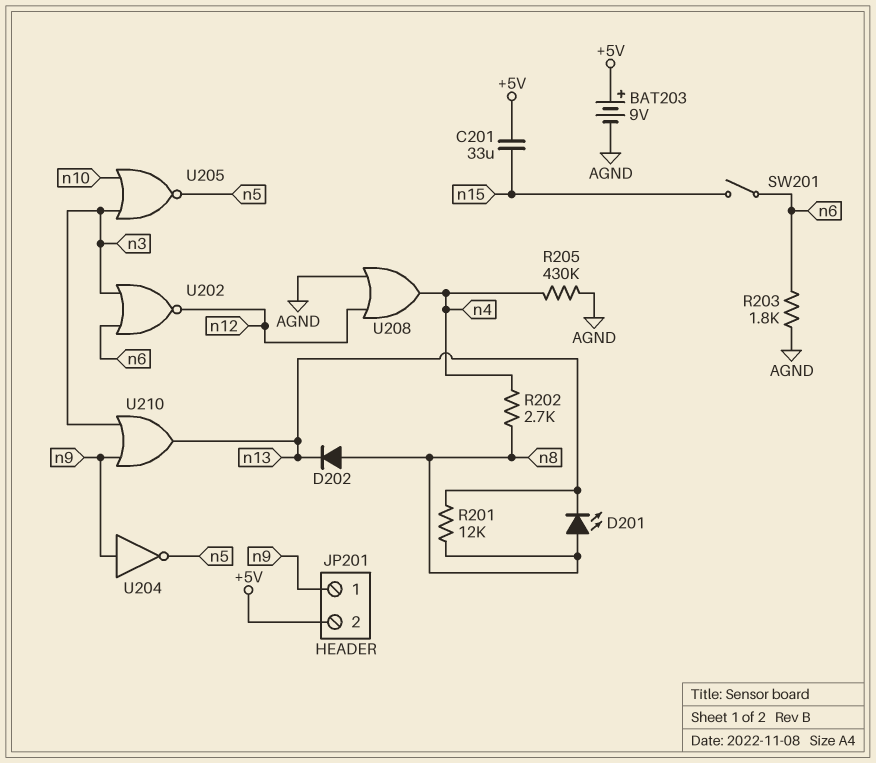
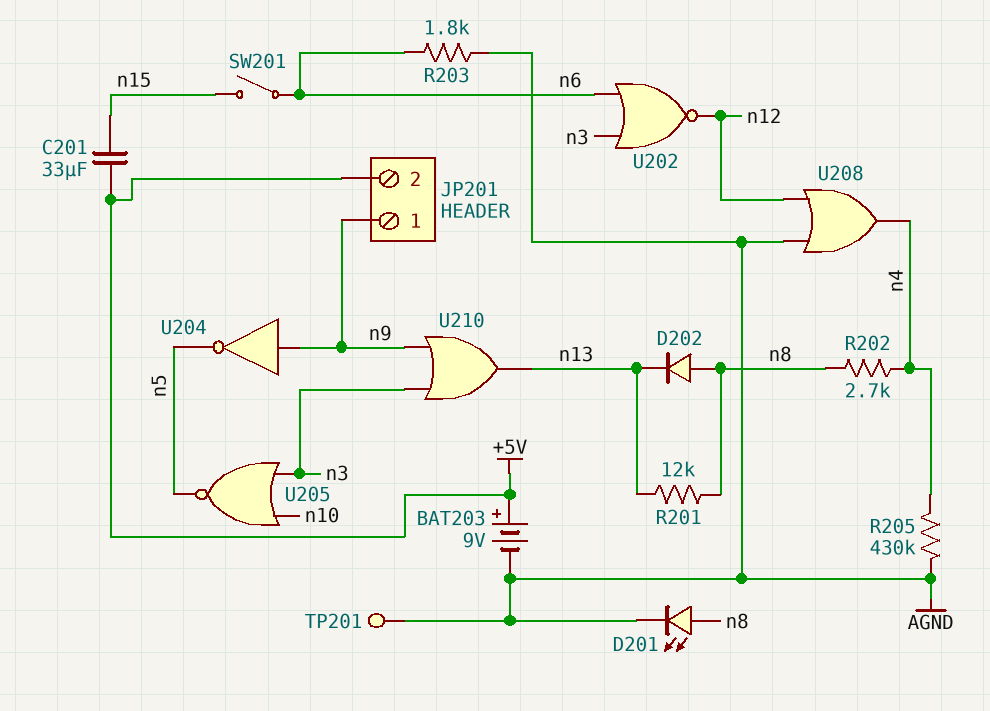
D201: LED (A n8, K n13) -> LED (A n8, K AGND)
TP201: none -> test point (AGND)

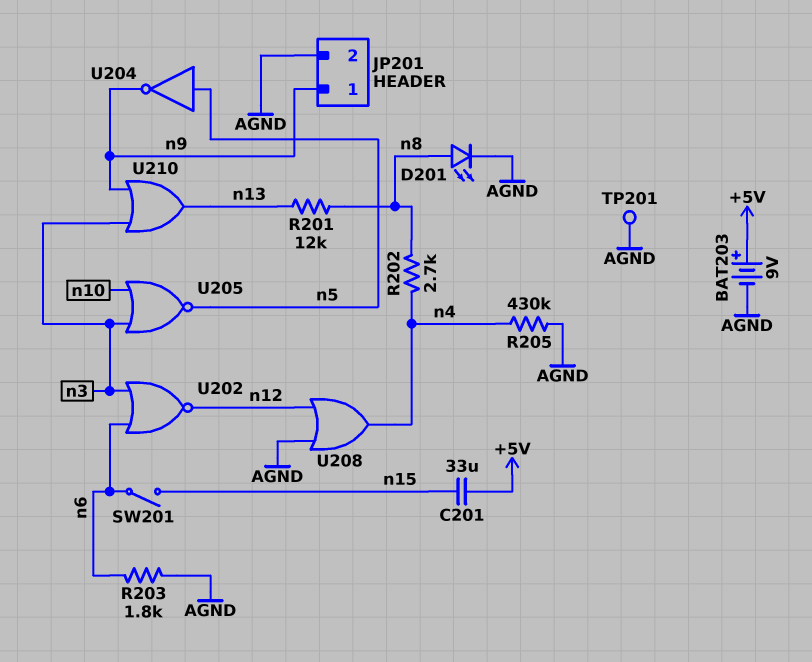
D202: diode (A n8, K n13) -> none
JP201 pin 2: +5V -> AGND
U204: NOT (in n9, out n5) -> NOT (in n5, out n9)

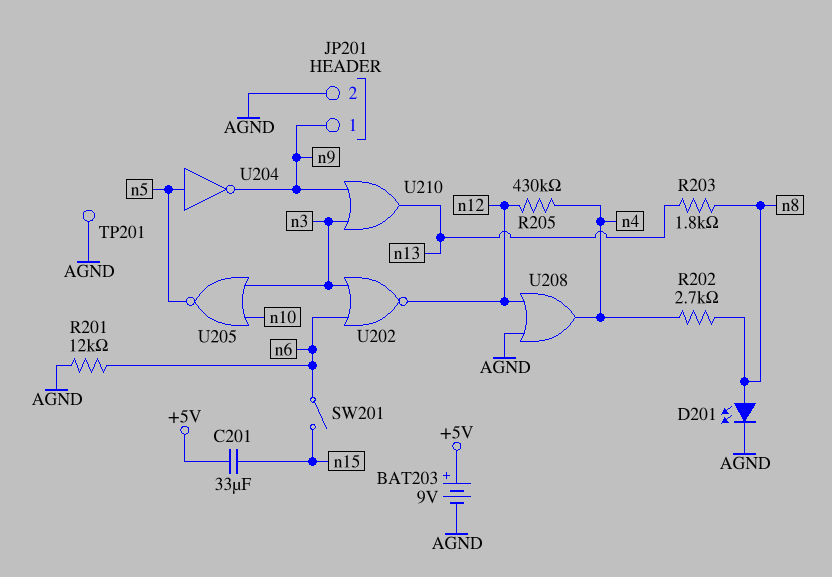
R201: 12k (n8, n13) -> 12k (AGND, n6)
R203: 1.8k (AGND, n6) -> 1.8k (n8, n13)
R205: 430k (AGND, n4) -> 430k (n4, n12)

